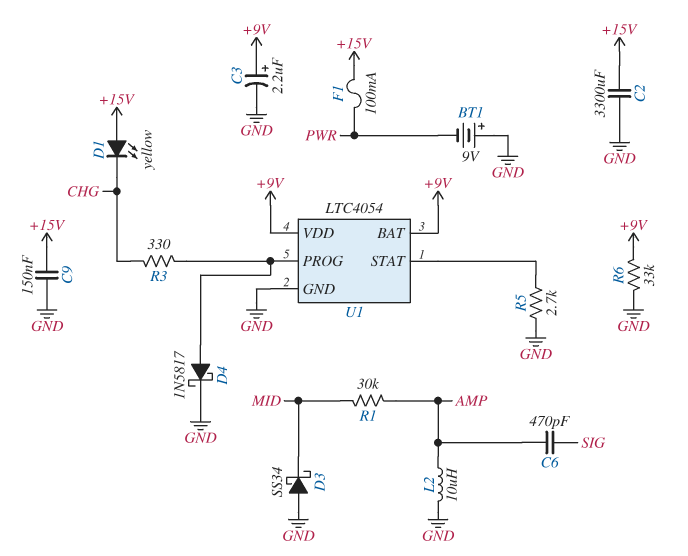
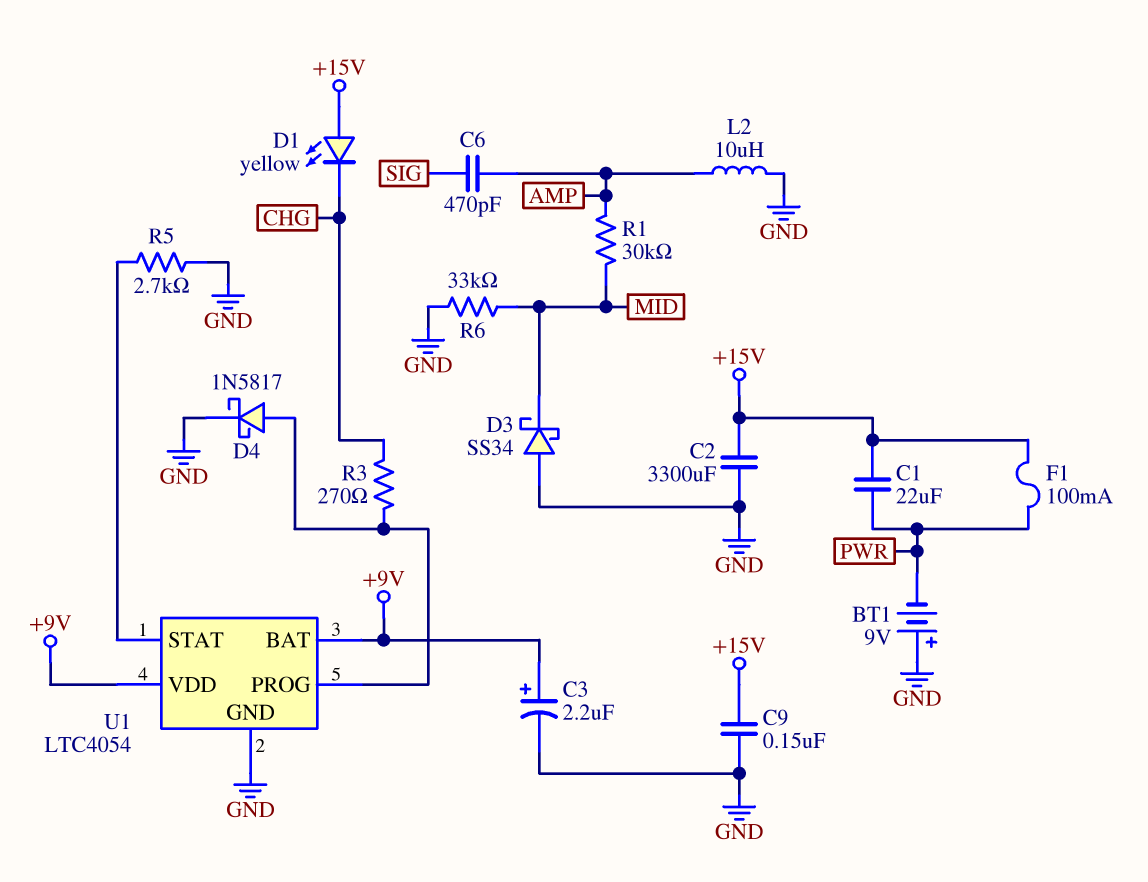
C1: none -> 22uF (+15V, PWR)
R3: 330 (CHG, U1/PROG) -> 270 (CHG, U1/PROG)
R6: 33k (+9V, GND) -> 33k (GND, MID)

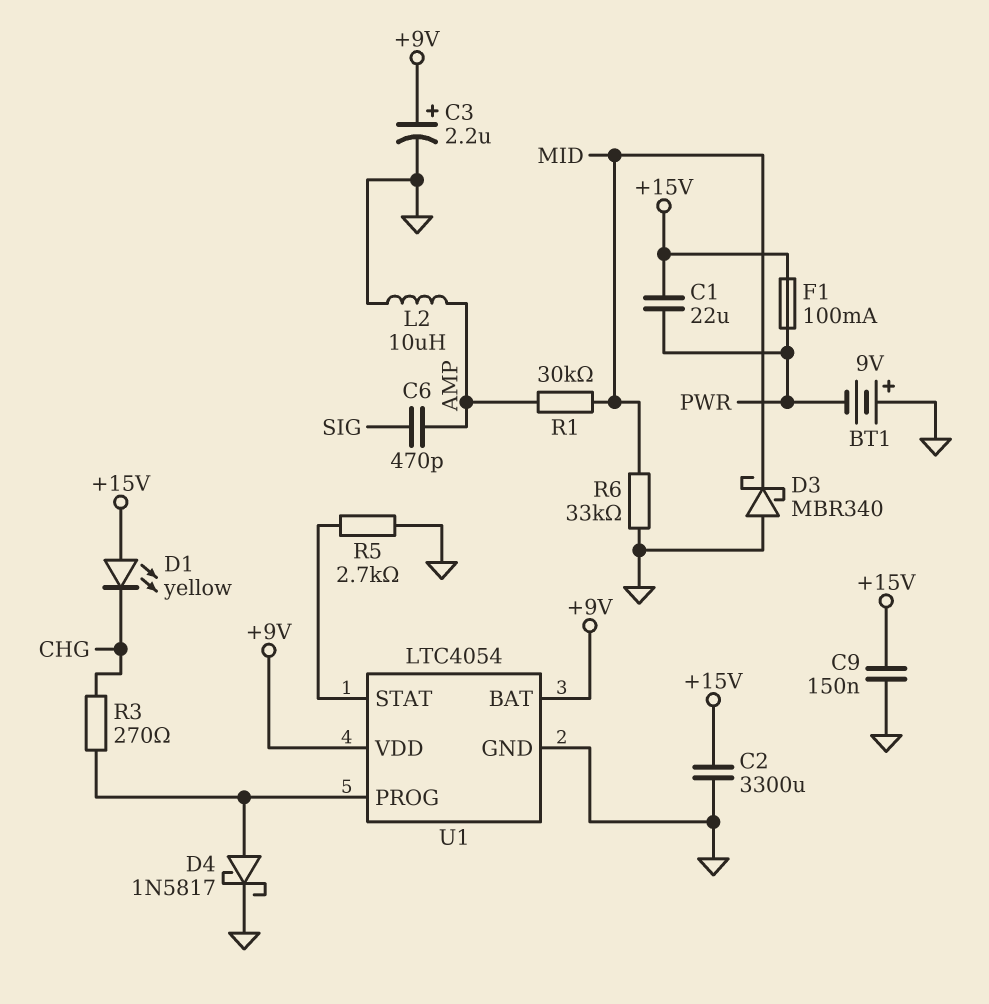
D3: schottky SS34 (A GND, K MID) -> schottky MBR340 (A GND, K MID)

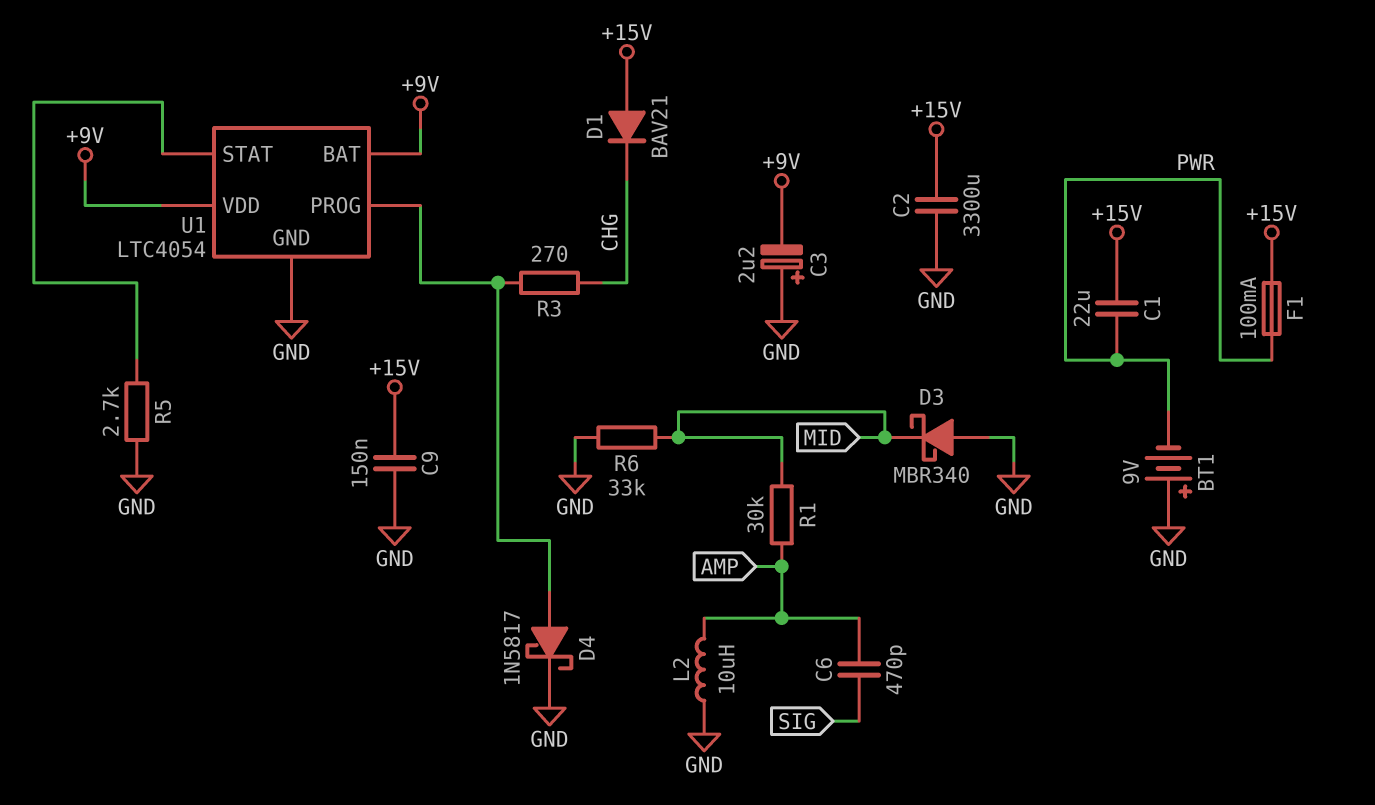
C3: 2.2uF (plus +9V, minus GND) -> 2.2uF (plus GND, minus +9V)
D1: LED yellow (A +15V, K CHG) -> diode BAV21 (A +15V, K CHG)

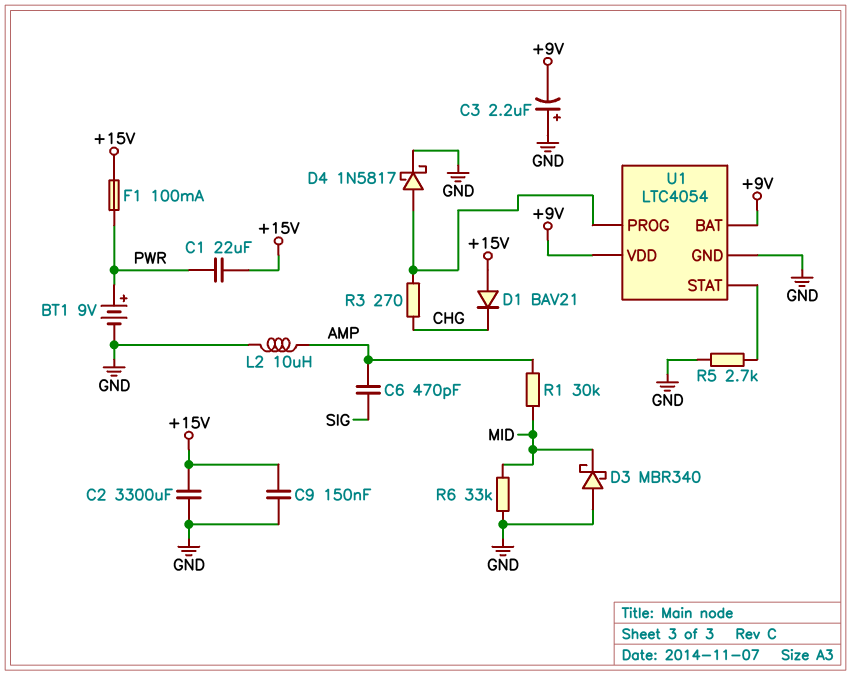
BT1: 9V (plus GND, minus PWR) -> 9V (plus PWR, minus GND)

